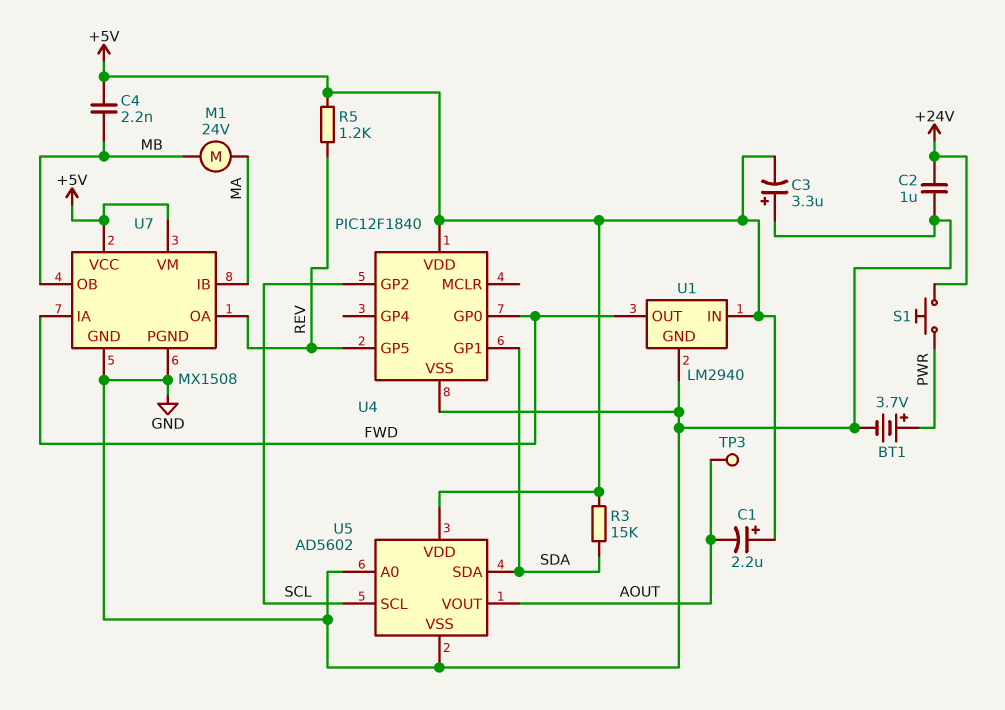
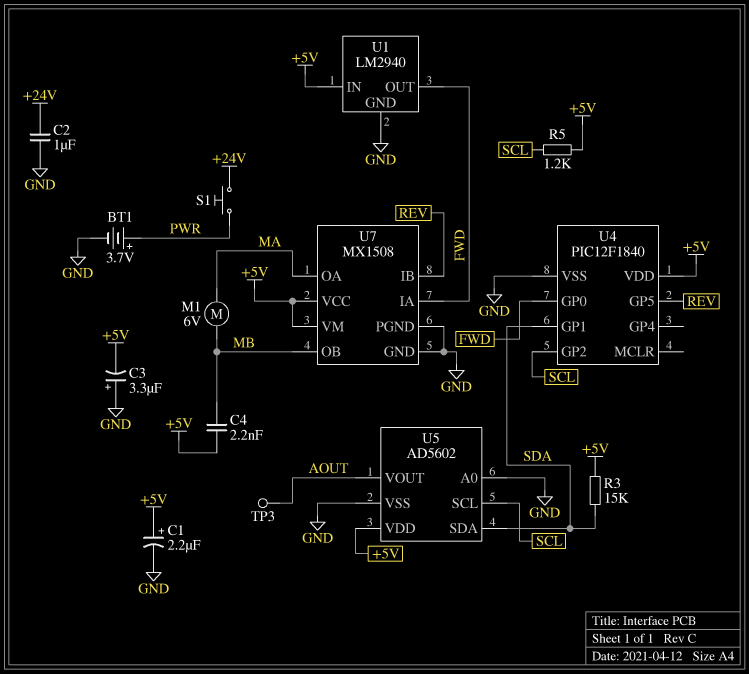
C1: 2.2uF (plus +5V, minus AOUT) -> 2.2uF (plus +5V, minus GND)
M1: motor 24V (MA, MB) -> motor 6V (MA, MB)
R5: 1.2k (+5V, REV) -> 1.2k (+5V, SCL)
U7 pin IB: MA -> REV
U7 pin OA: REV -> MA

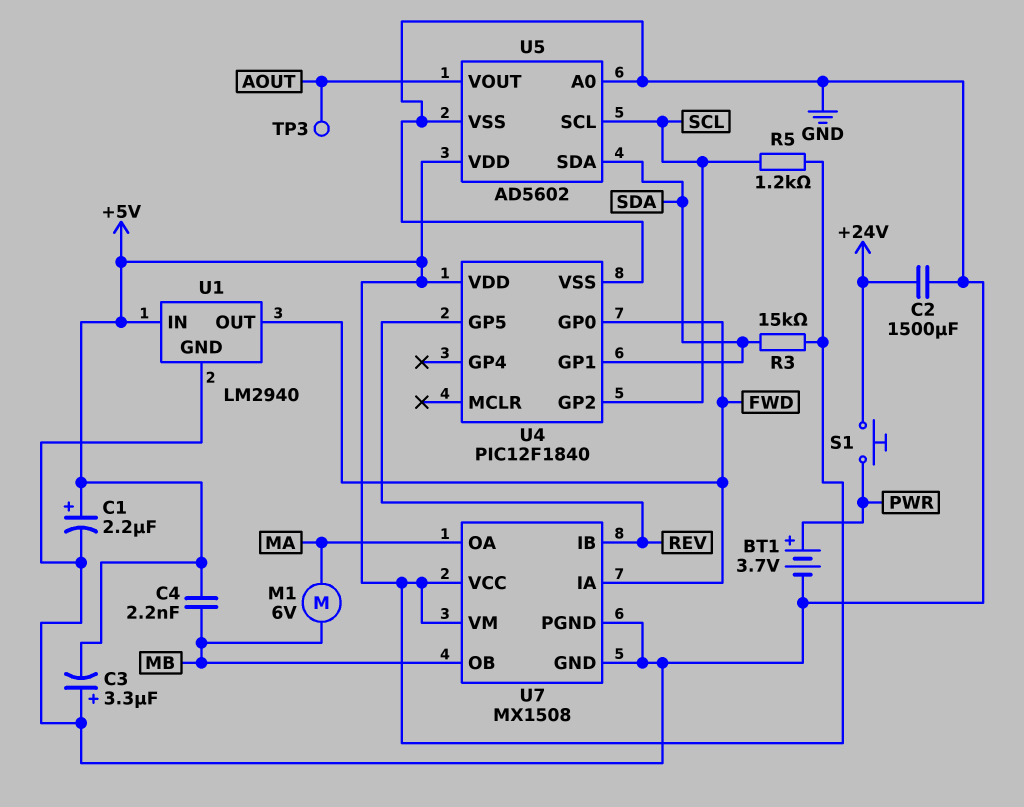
C2: 1uF (+24V, GND) -> 1500uF (+24V, GND)

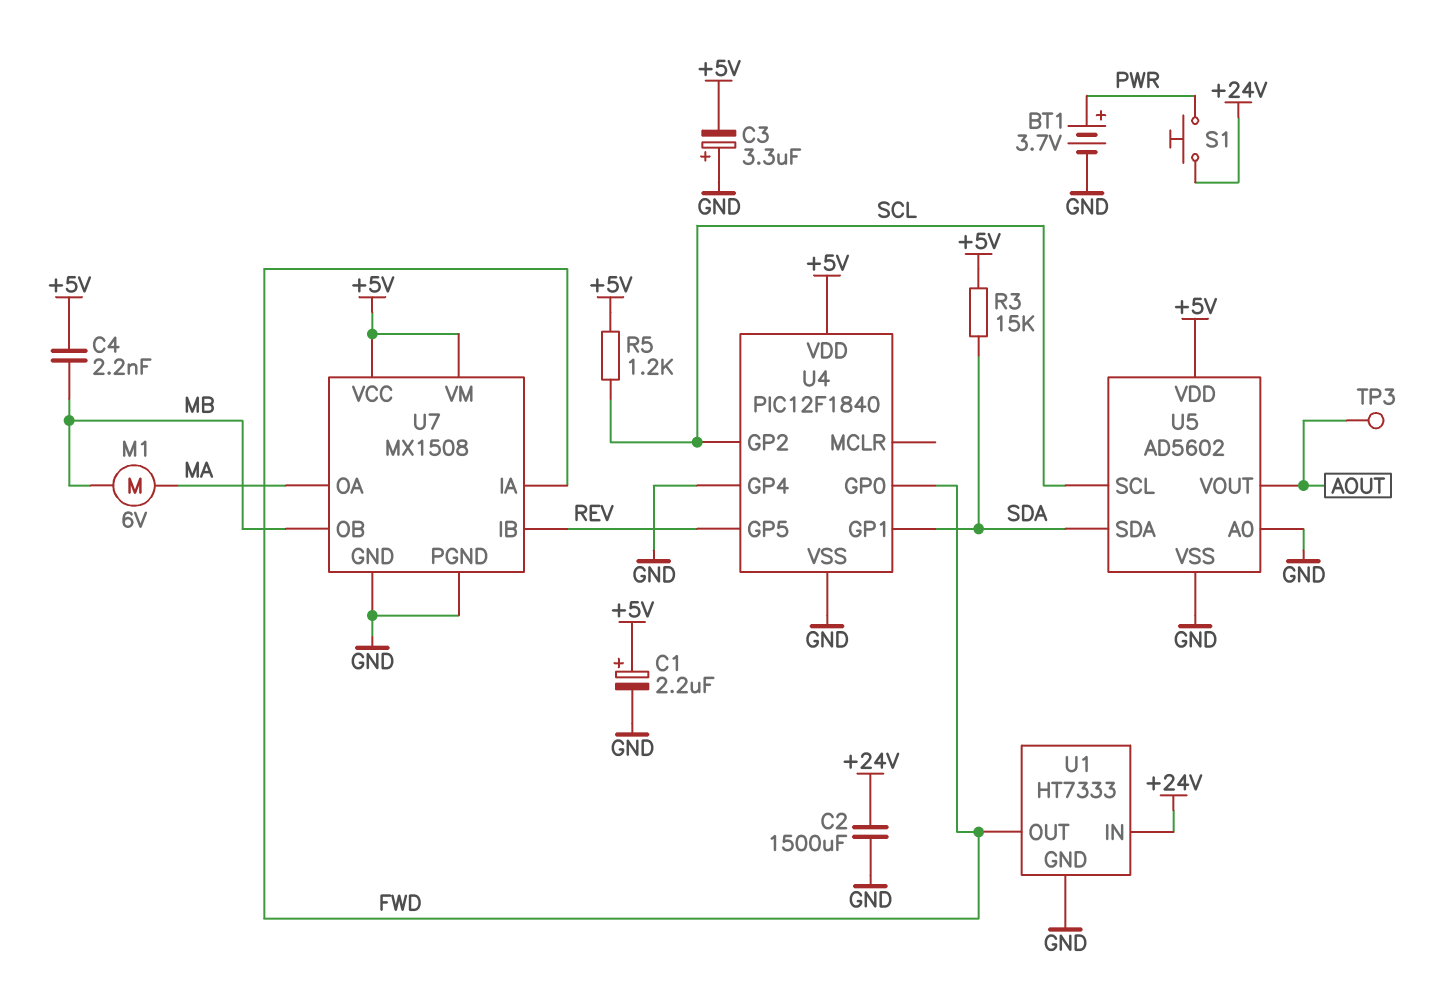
U1: LM2940 -> HT7333
U1 pin IN: +5V -> +24V
U4 pin GP4: none -> GND

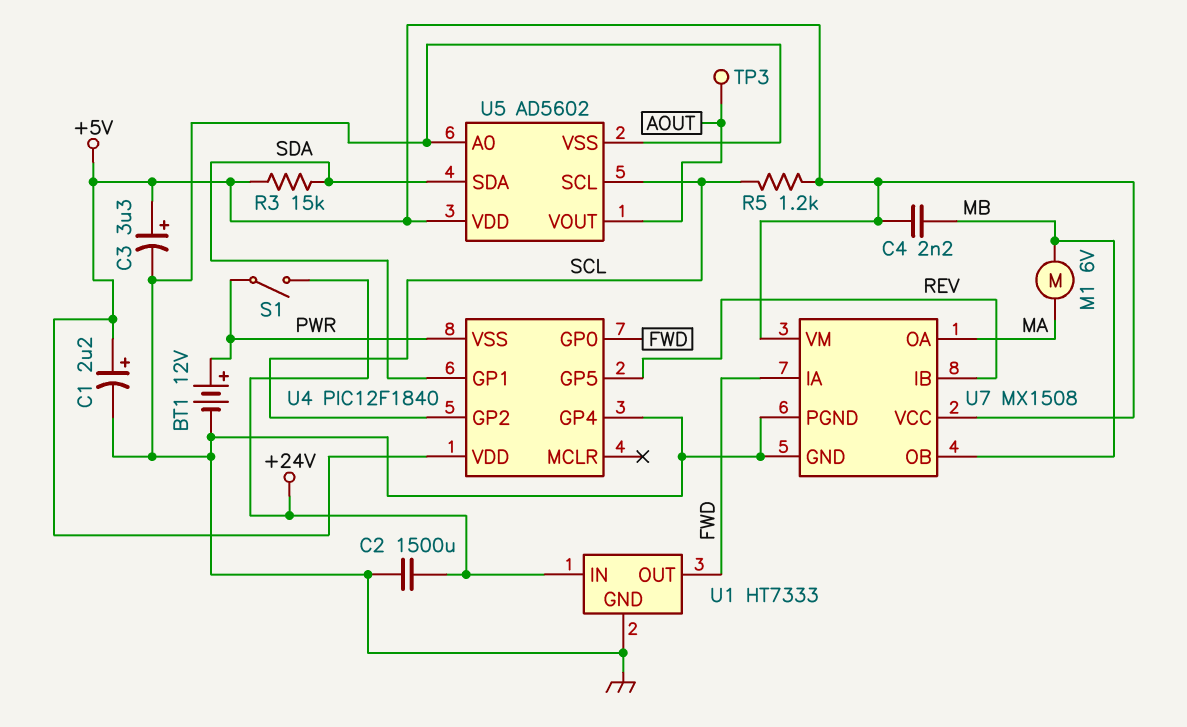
BT1: 3.7V (plus PWR, minus GND) -> 12V (plus PWR, minus GND)
C3: 3.3uF (plus GND, minus +5V) -> 3.3uF (plus +5V, minus GND)
S1: button (+24V, PWR) -> switch (+24V, PWR)
U4 pin VSS: GND -> PWR

